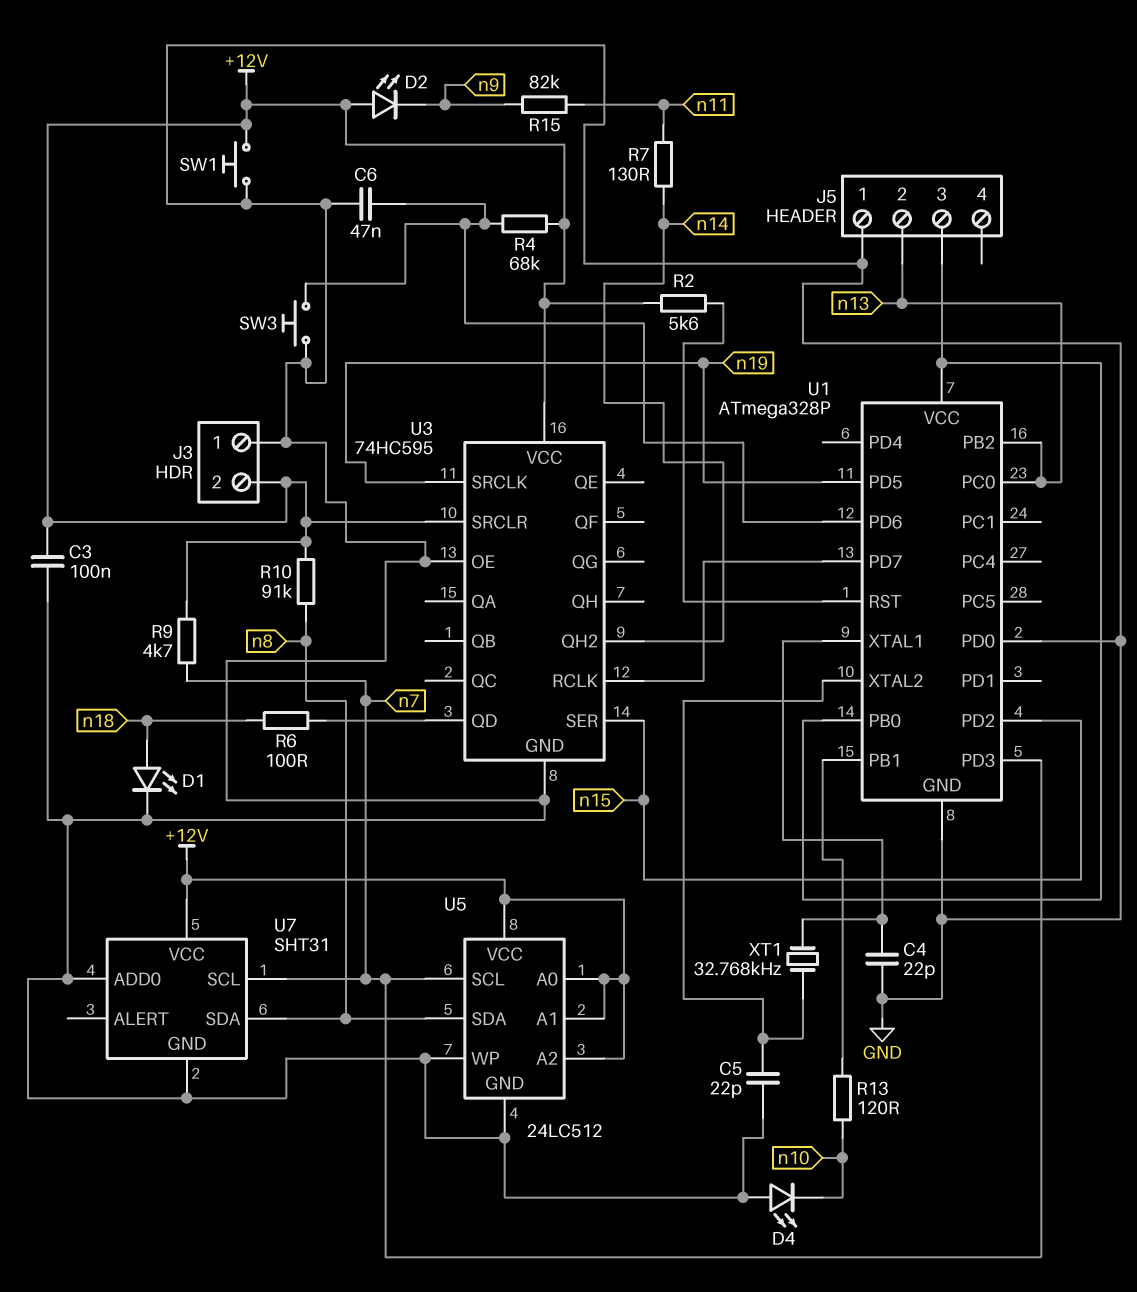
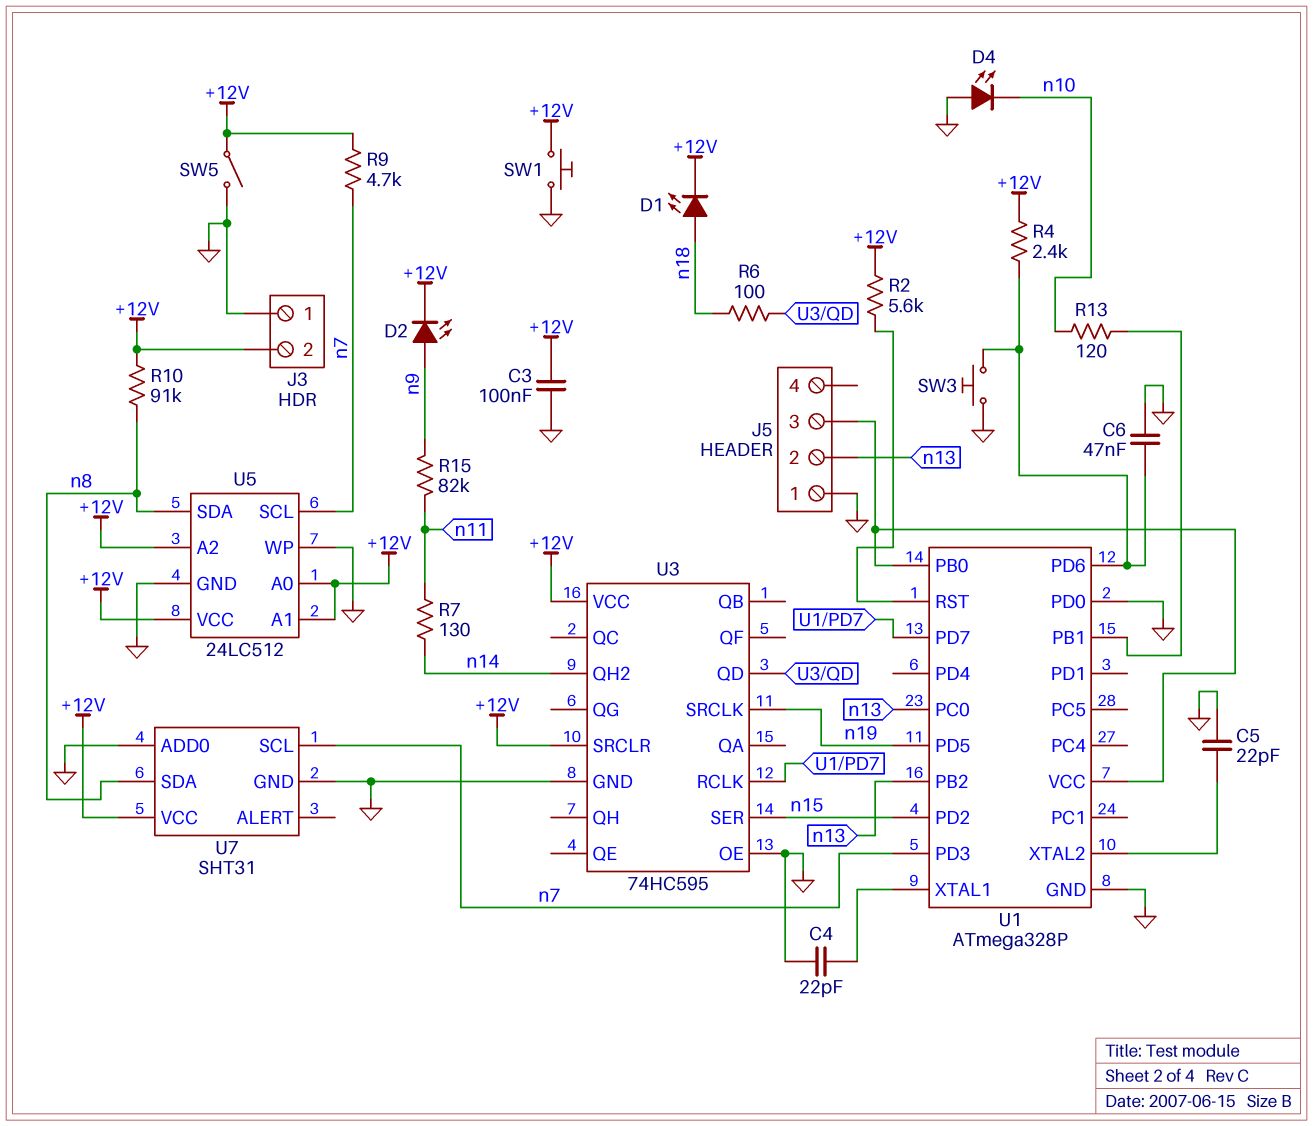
D1: LED (A n18, K GND) -> LED (A n18, K +12V)
D2: LED (A +12V, K n9) -> LED (A n9, K +12V)
R4: 68k (+12V, U1/PD6) -> 2.4k (+12V, U1/PD6)
SW5: none -> switch (+12V, GND)
XT1: 32.768kHz (U1/XTAL1, U1/XTAL2) -> none

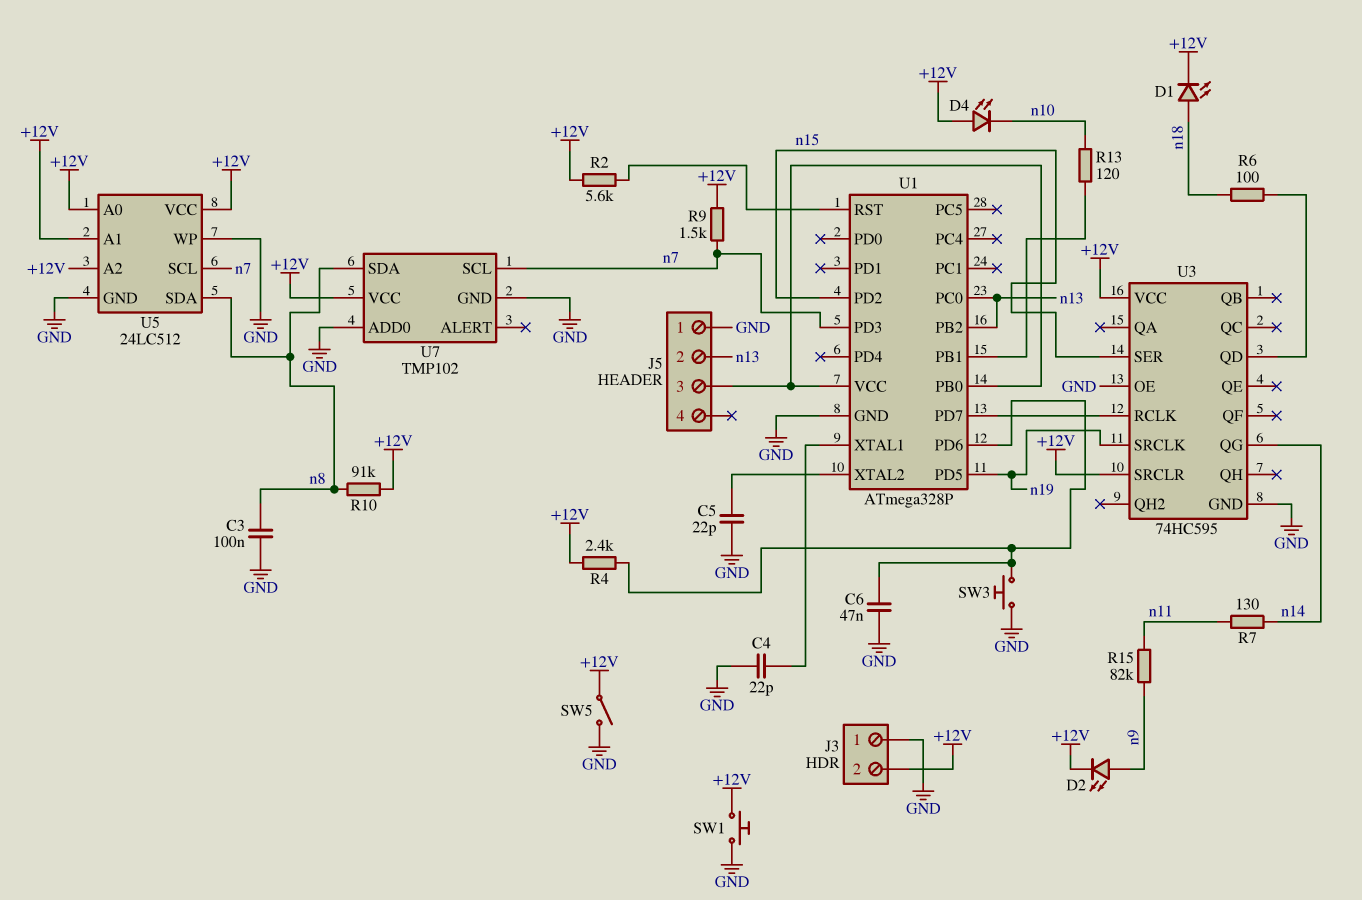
C3: 100nF (+12V, GND) -> 100nF (GND, n8)
D4: LED (A GND, K n10) -> LED (A +12V, K n10)
R9: 4.7k (+12V, n7) -> 1.5k (+12V, n7)
U1 pin PD0: GND -> none
U3 pin QG: none -> n14
U3 pin QH2: n14 -> none
U7: SHT31 -> TMP102

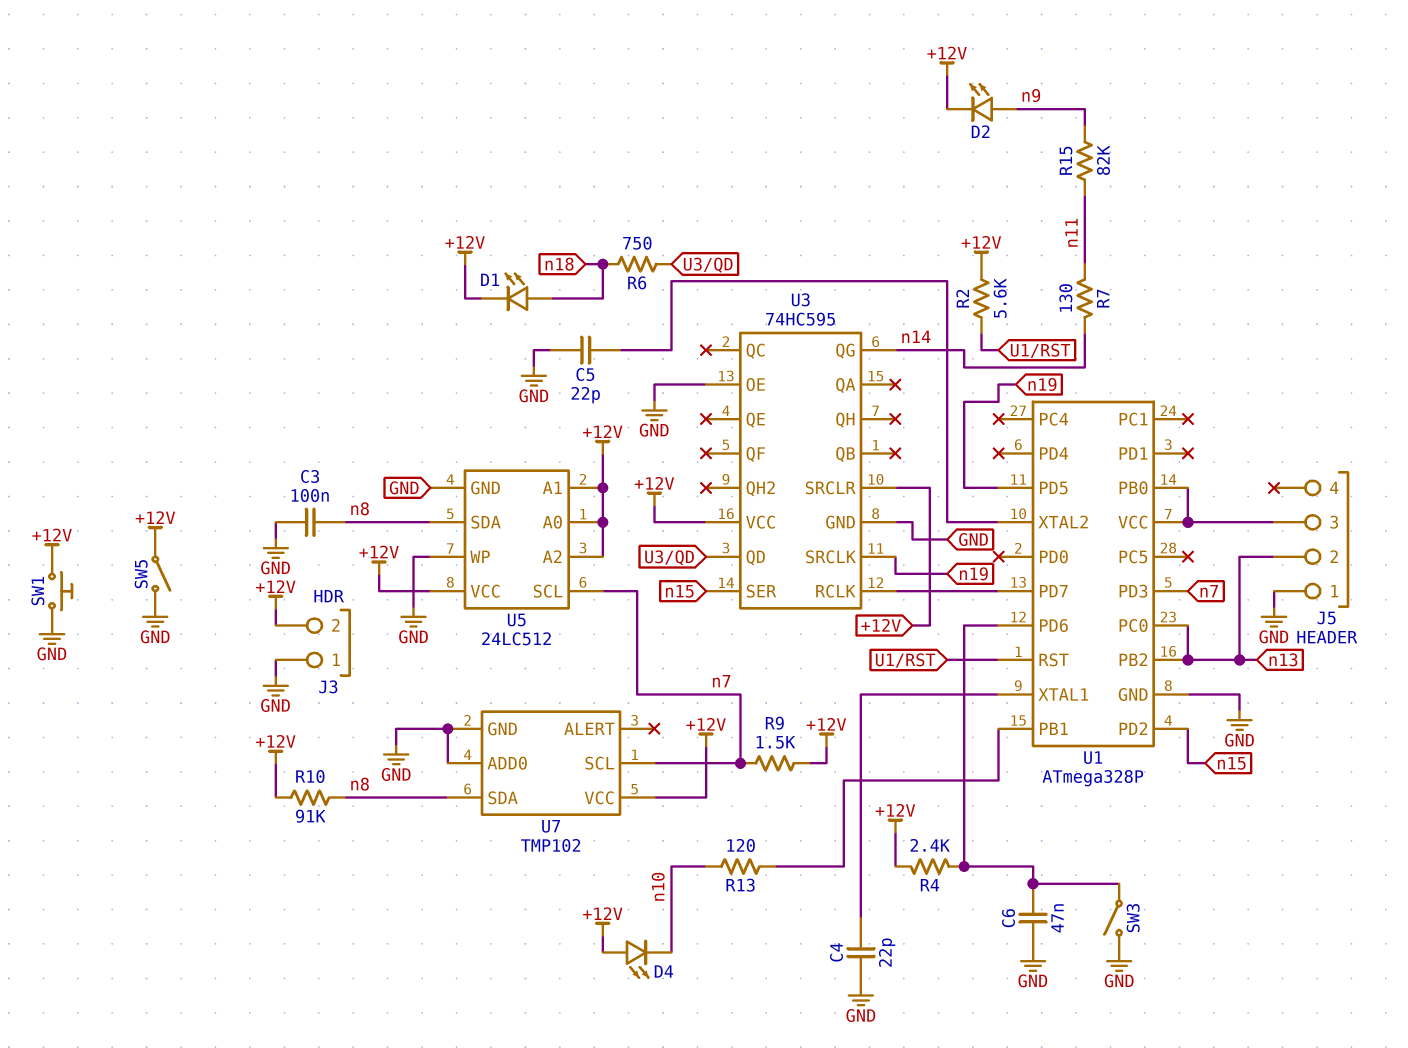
R6: 100 (U3/QD, n18) -> 750 (U3/QD, n18)
SW3: button (GND, U1/PD6) -> switch (GND, U1/PD6)

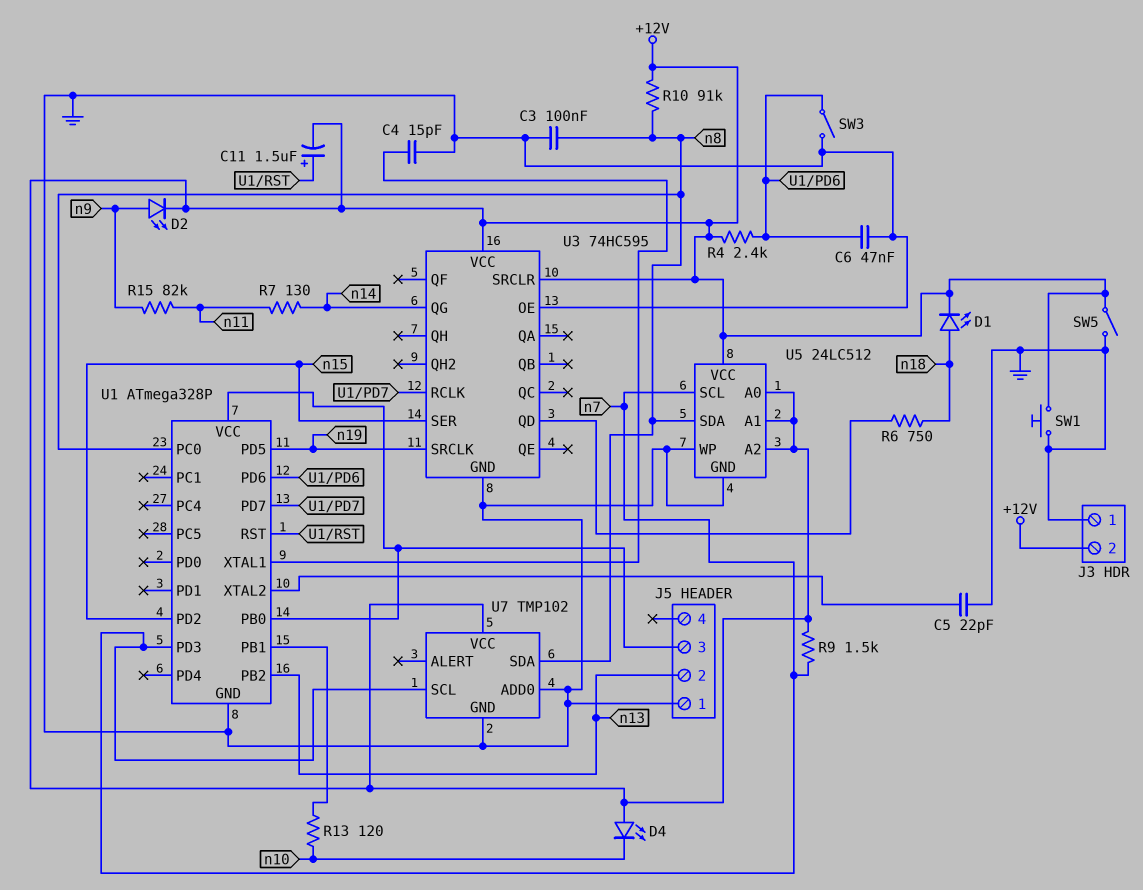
C4: 22pF (GND, U1/XTAL1) -> 15pF (GND, U1/XTAL1)
C11: none -> 1.5uF (plus U1/RST, minus +12V)
R2: 5.6k (+12V, U1/RST) -> none
U1 pin PC0: n13 -> n8

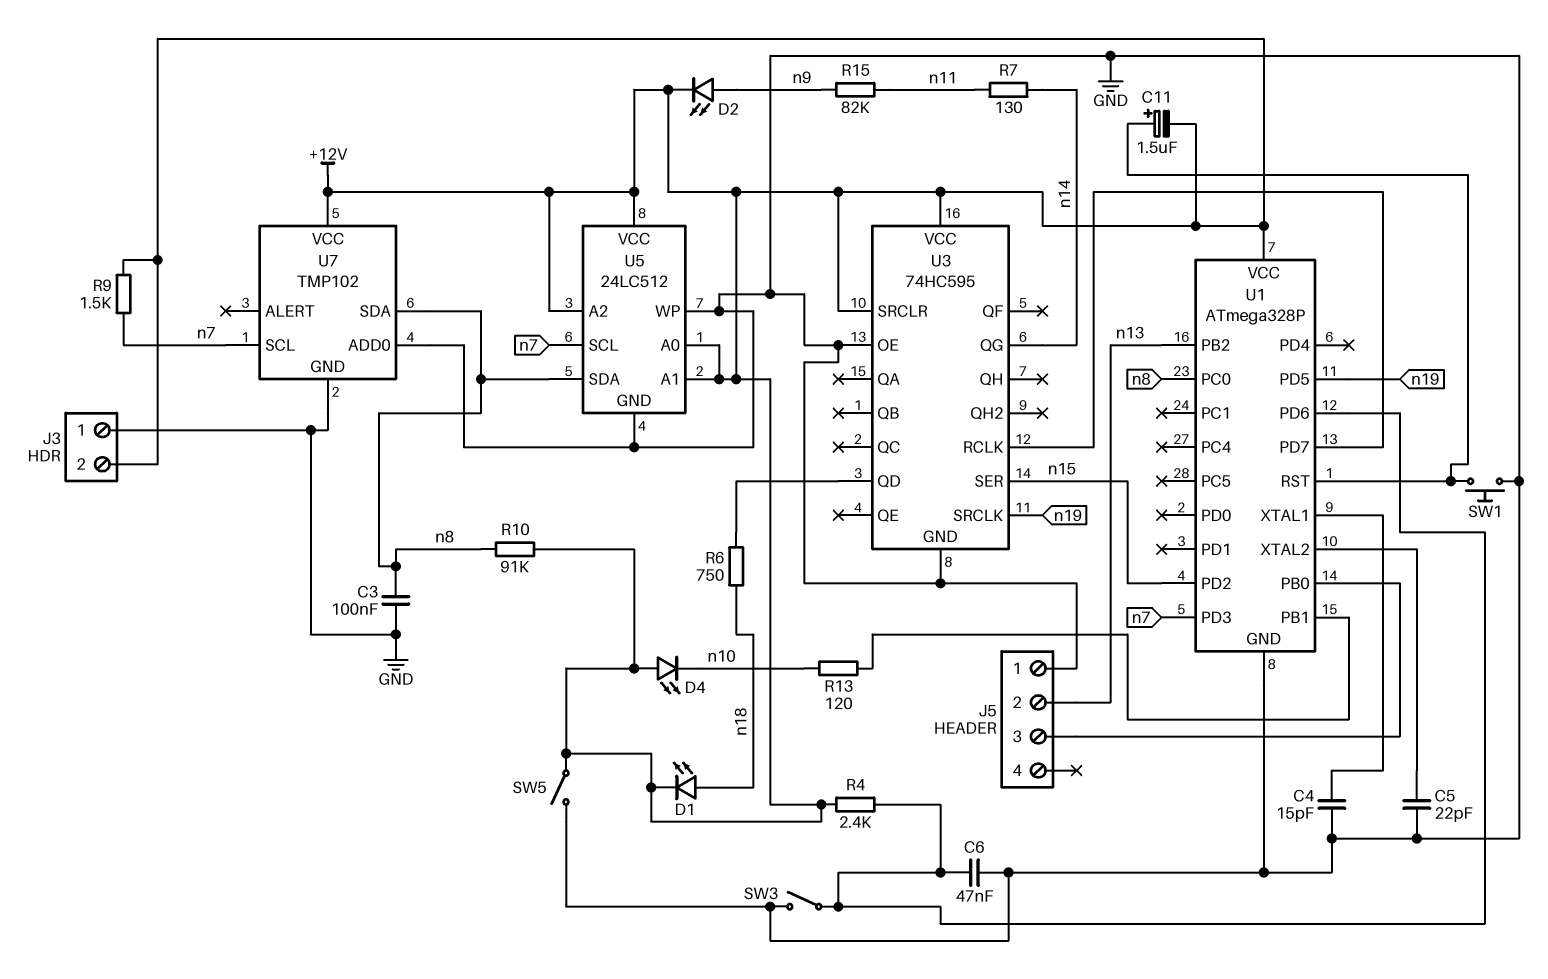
SW1: button (+12V, GND) -> button (GND, U1/RST)
U1 pin VCC: J5/3 -> +12V

